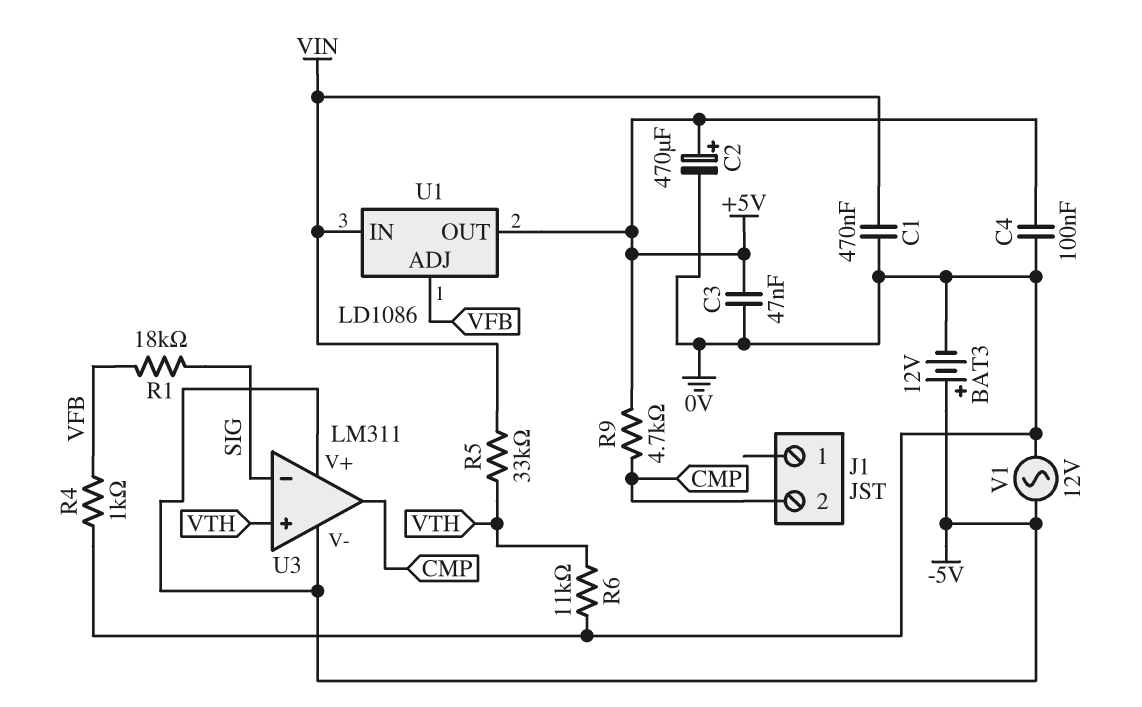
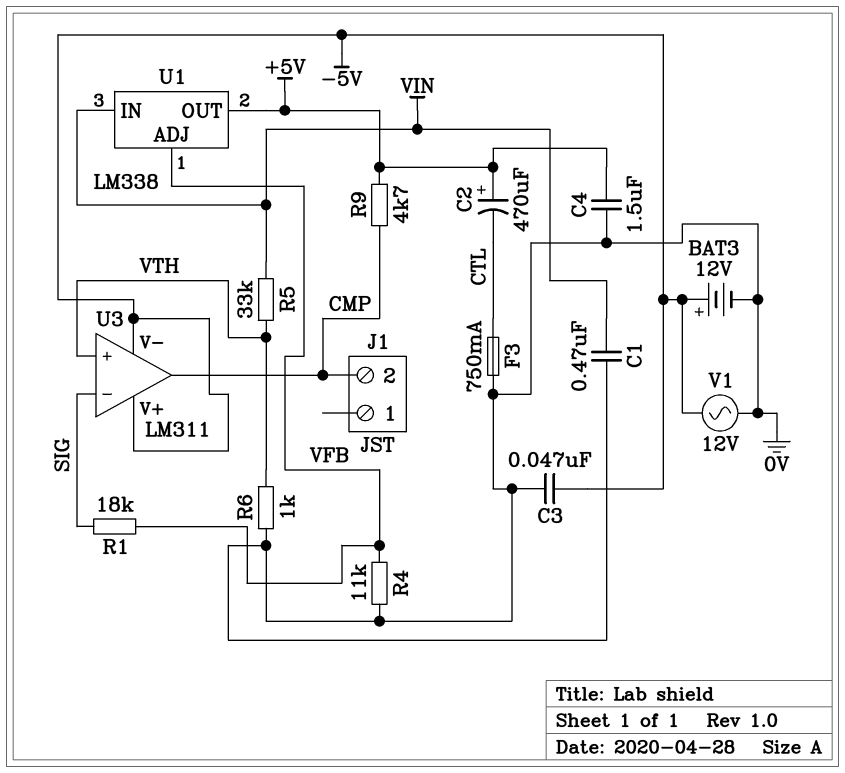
C2: 470uF (plus +5V, minus 0V) -> 470uF (plus +5V, minus CTL)
C3: 47nF (+5V, 0V) -> 47nF (-5V, 0V)
C4: 100nF (+5V, 0V) -> 1.5uF (+5V, 0V)
F3: none -> 750mA (0V, CTL)
R4: 1k (0V, VFB) -> 11k (0V, VFB)
R6: 11k (0V, VTH) -> 1k (0V, VTH)
U1: LD1086 -> LM338

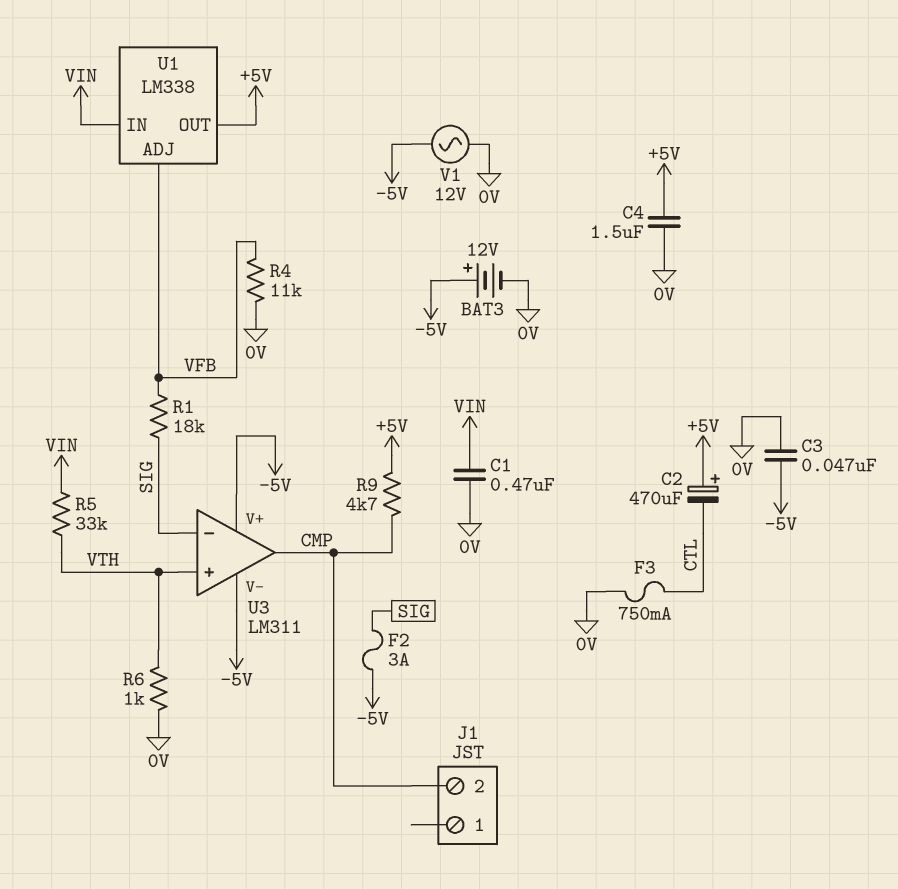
F2: none -> 3A (-5V, SIG)

